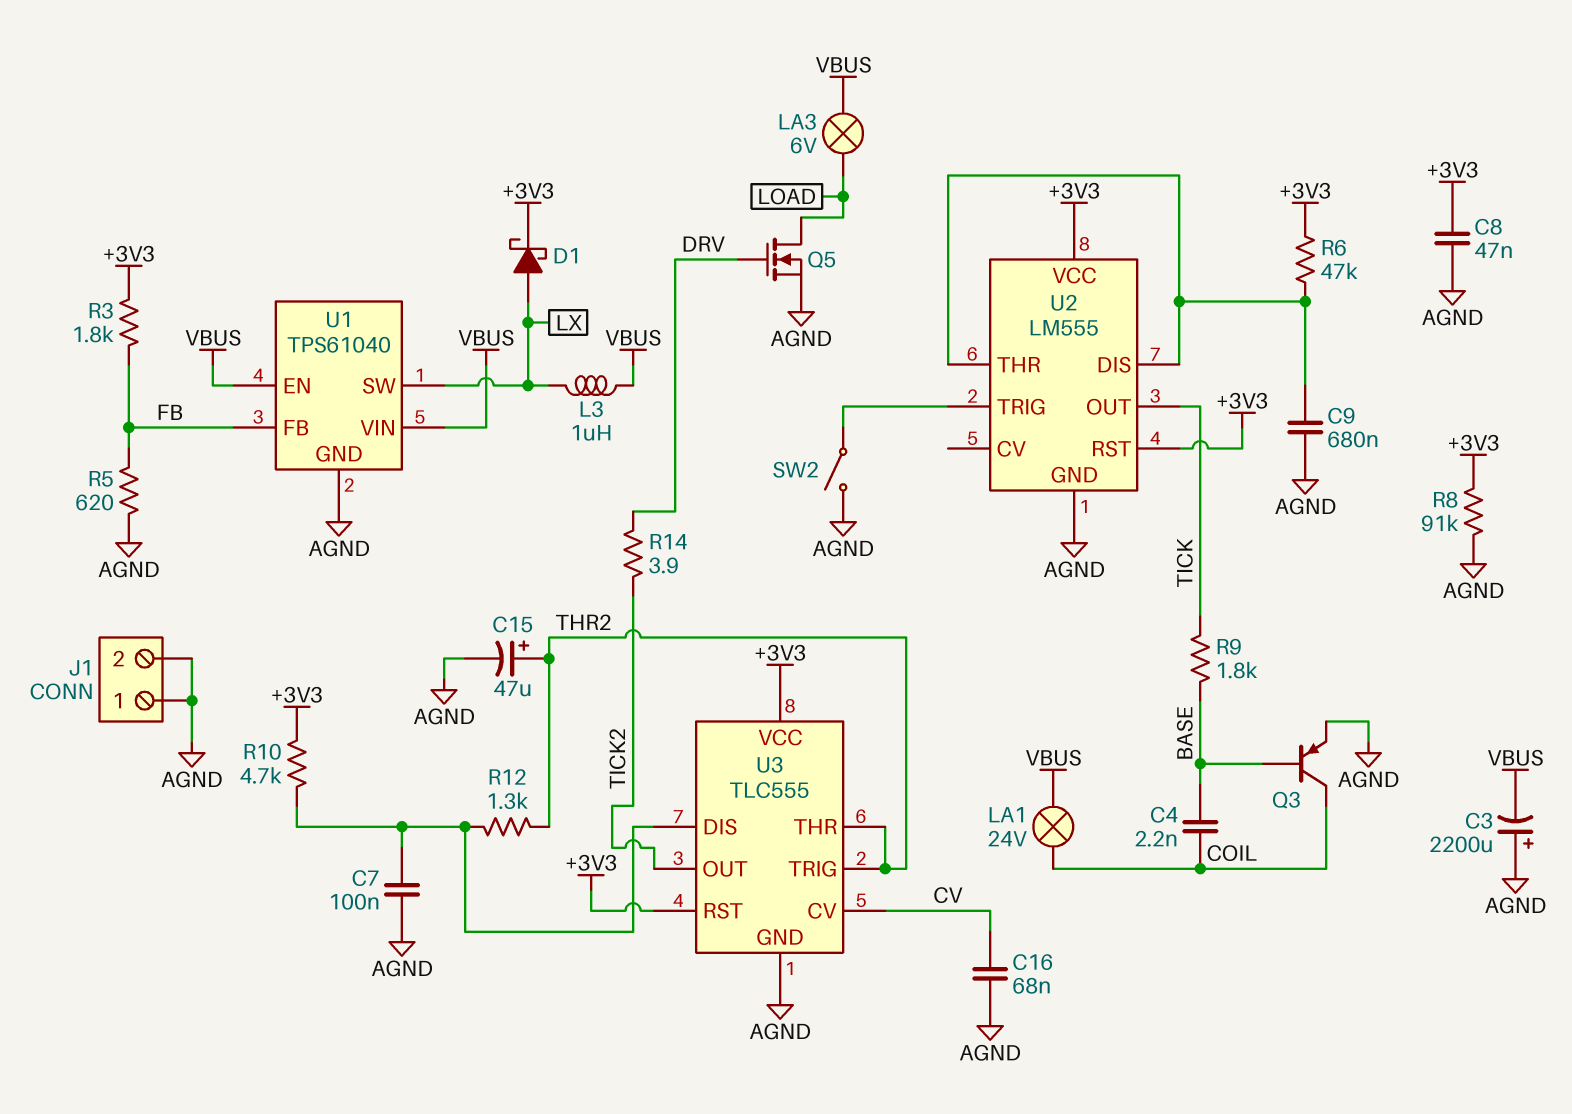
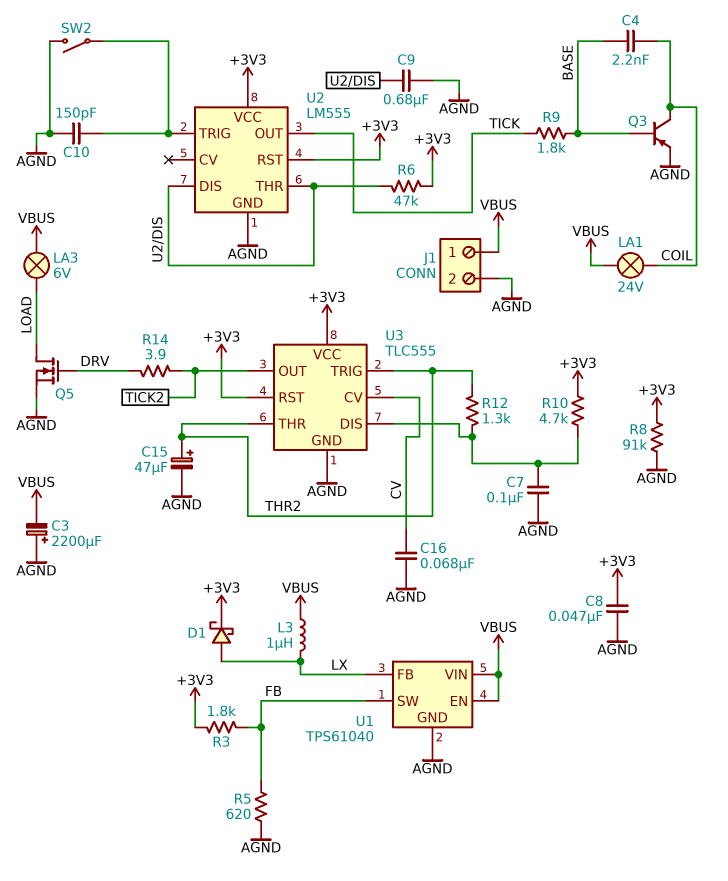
C10: none -> 150pF (AGND, U2/TRIG)
J1 pin 1: AGND -> VBUS
U1 pin FB: FB -> LX
U1 pin SW: LX -> FB

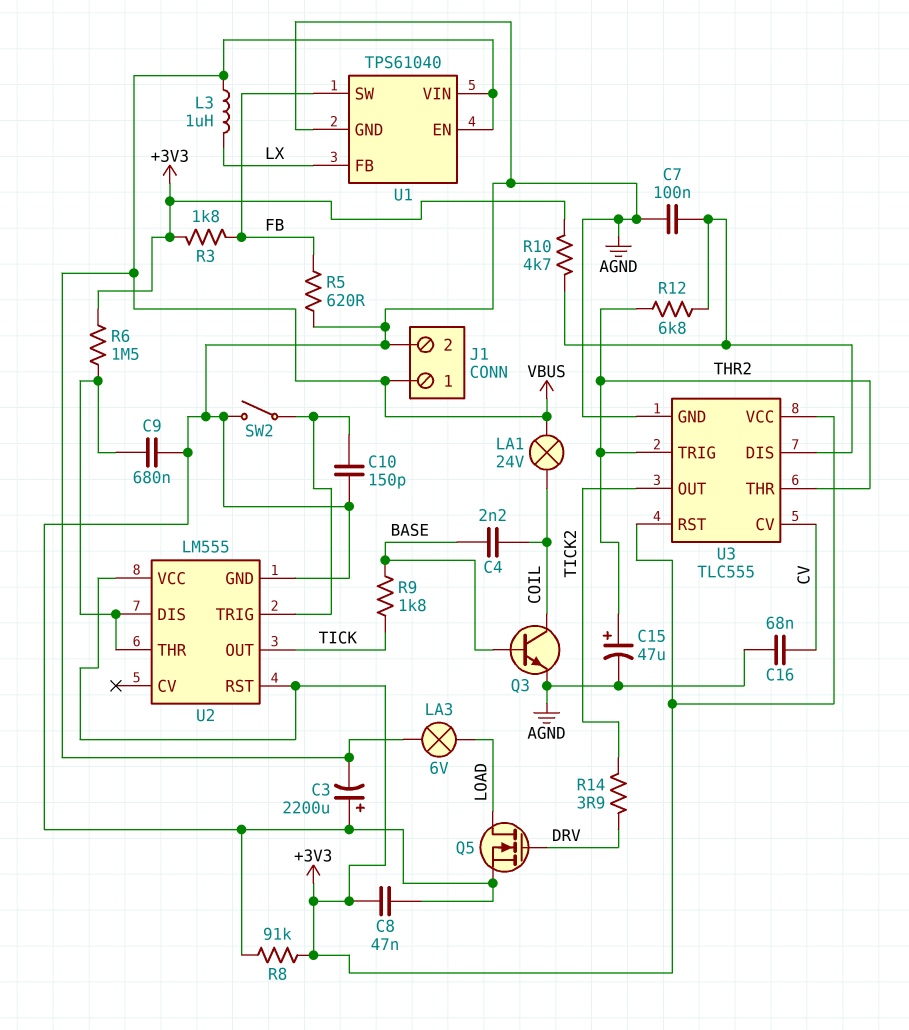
D1: schottky (A LX, K +3V3) -> none
Q3: PNP (B BASE, C COIL, E AGND) -> NPN (B BASE, C COIL, E AGND)
R6: 47k (+3V3, U2/DIS) -> 1.5M (+3V3, U2/DIS)
R12: 1.3k (THR2, U3/DIS) -> 6.8k (THR2, U3/DIS)

